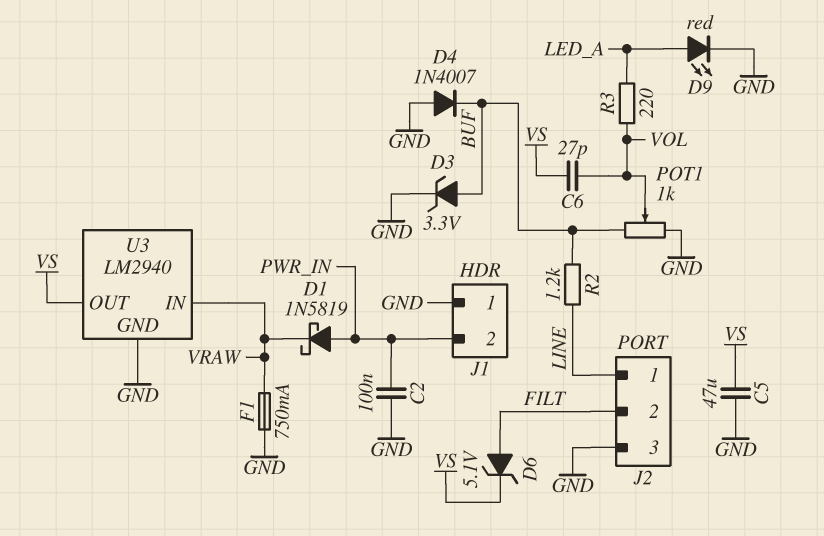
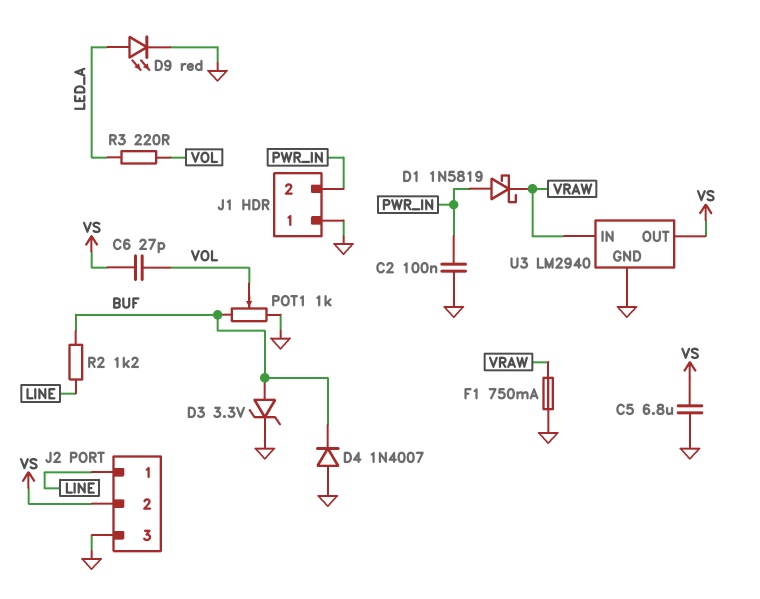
C5: 47uF (GND, VS) -> 6.8uF (GND, VS)
D6: zener 5.1V (A FILT, K VS) -> none
J2 pin 2: FILT -> VS

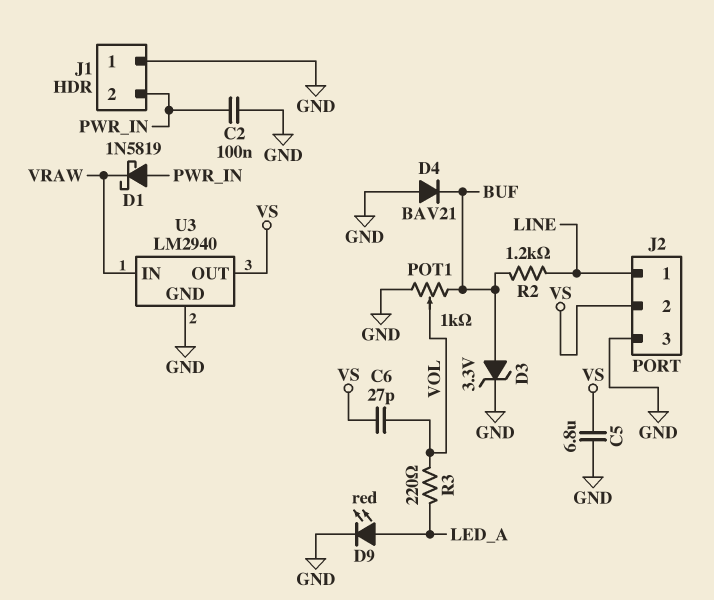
D4: diode 1N4007 (A GND, K BUF) -> diode BAV21 (A GND, K BUF)
F1: 750mA (GND, VRAW) -> none

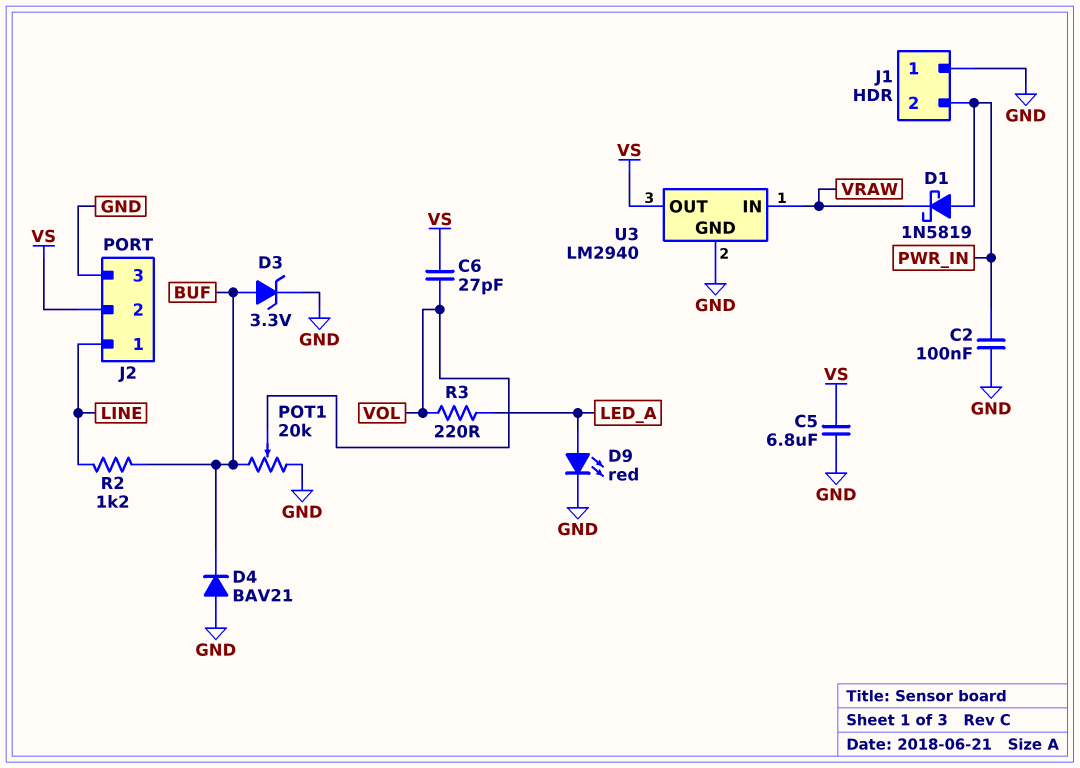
POT1: 1k (BUF, GND, wiper VOL) -> 20k (BUF, GND, wiper VOL)

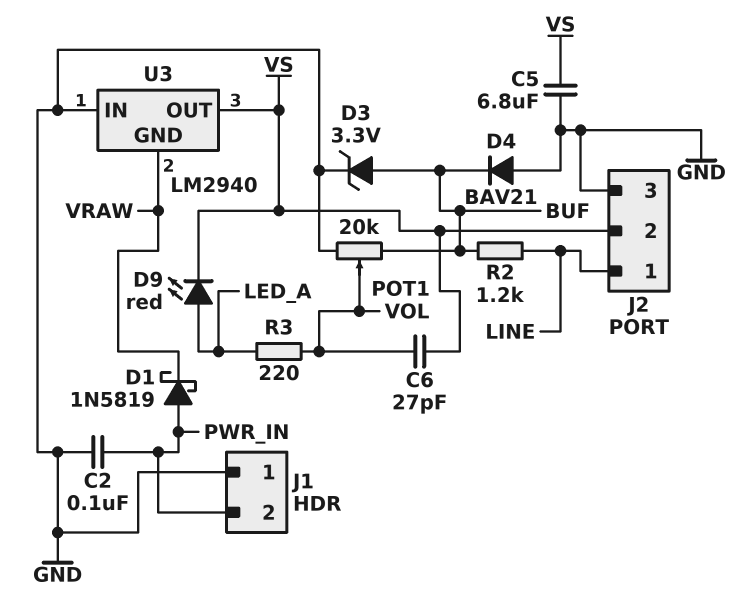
D9: LED red (A LED_A, K GND) -> LED red (A LED_A, K VS)
U3 pin GND: GND -> VRAW
U3 pin IN: VRAW -> GND

